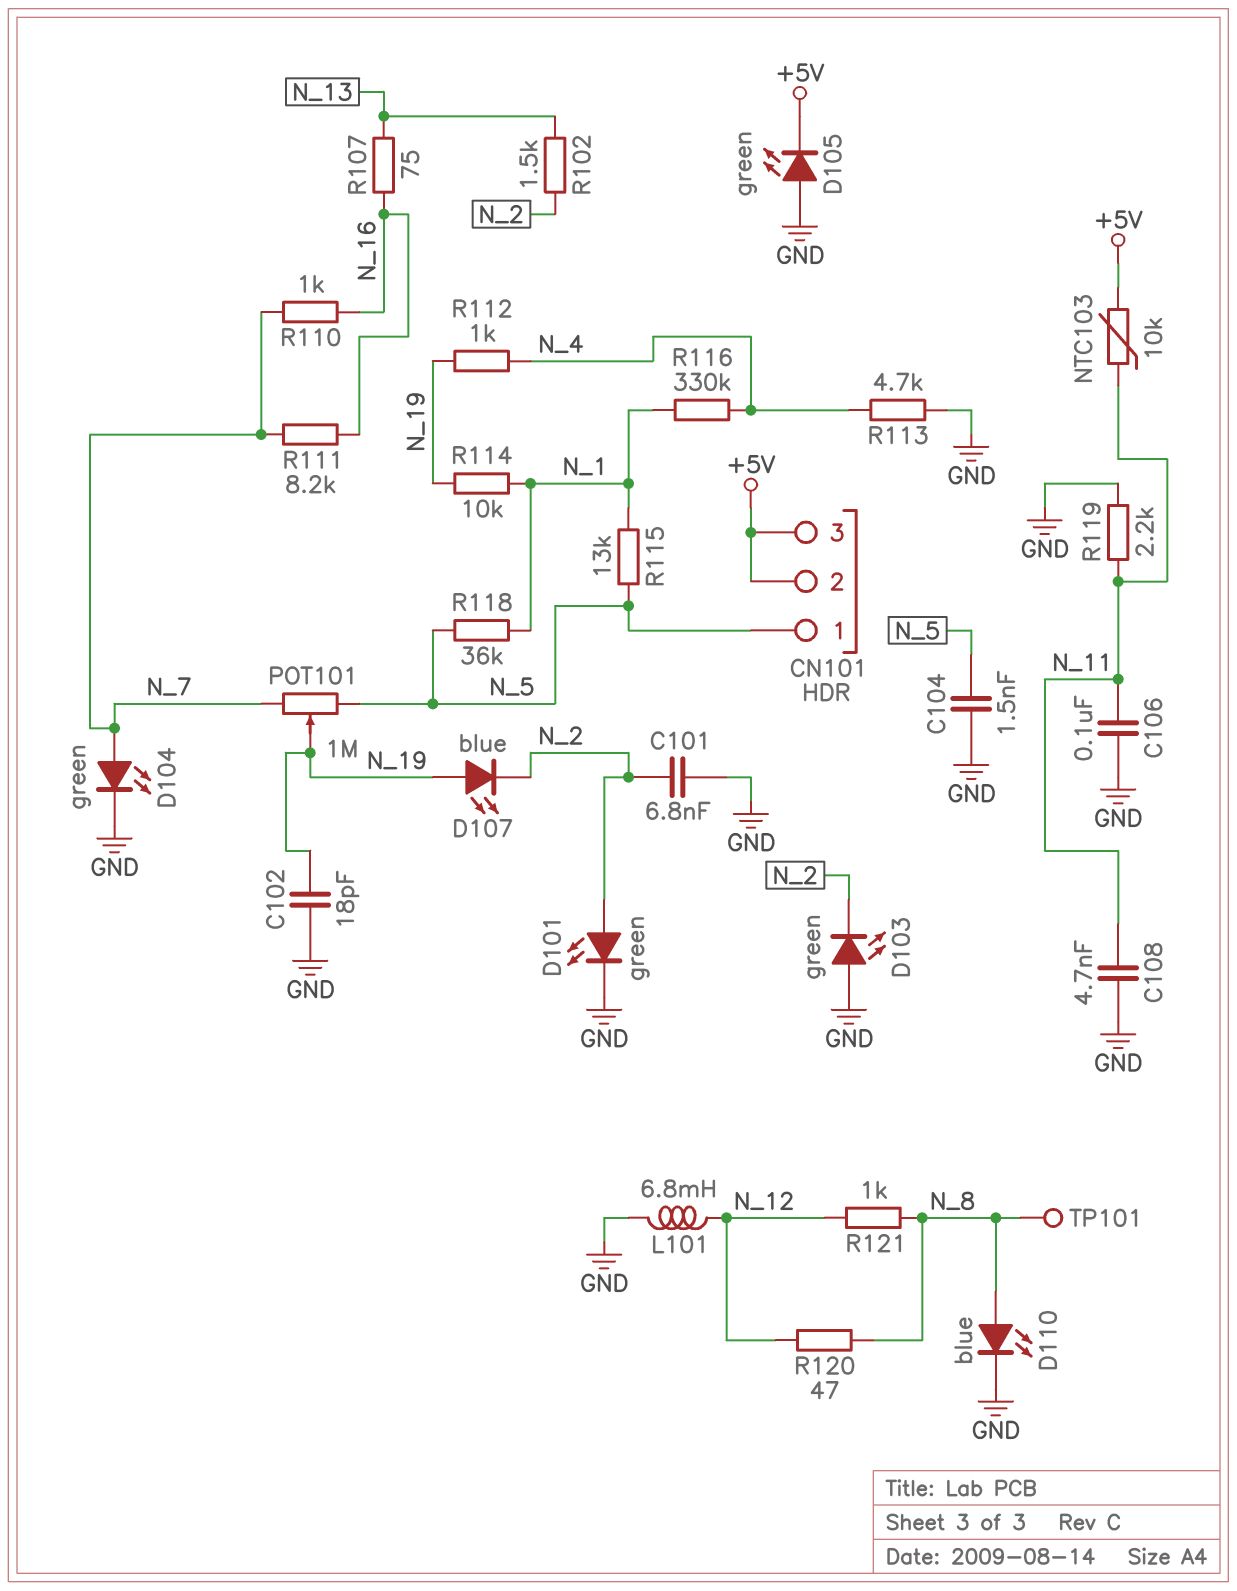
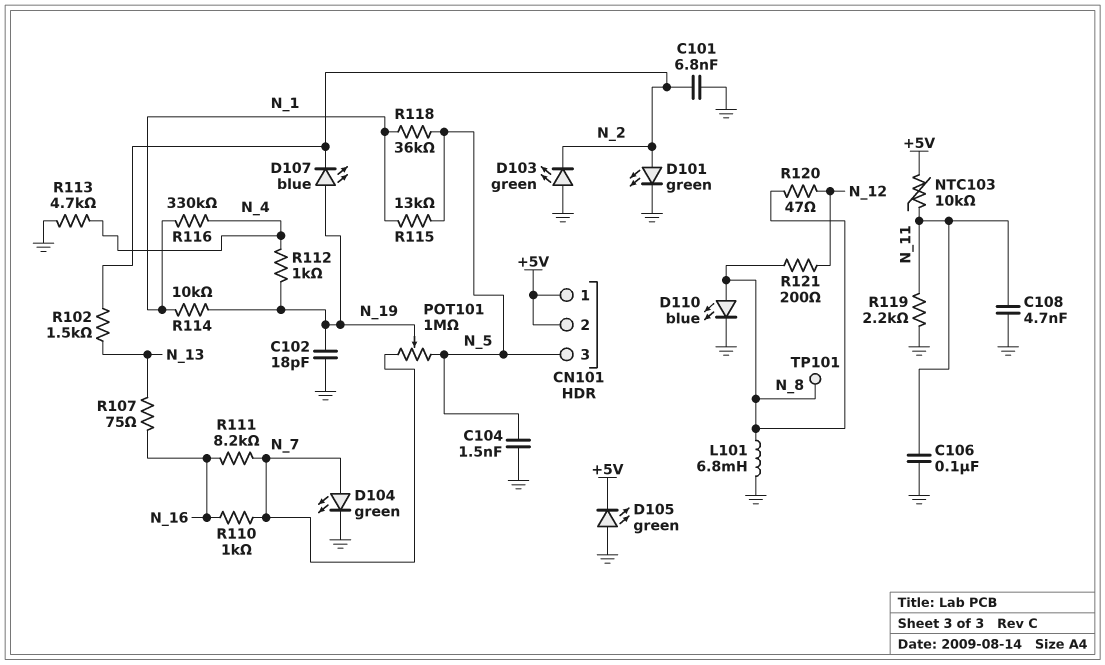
CN101 pin 1: N_5 -> +5V
CN101 pin 3: +5V -> N_5
L101: 6.8mH (GND, N_12) -> 6.8mH (GND, N_8)
R121: 1k (N_8, N_12) -> 200 (N_8, N_12)

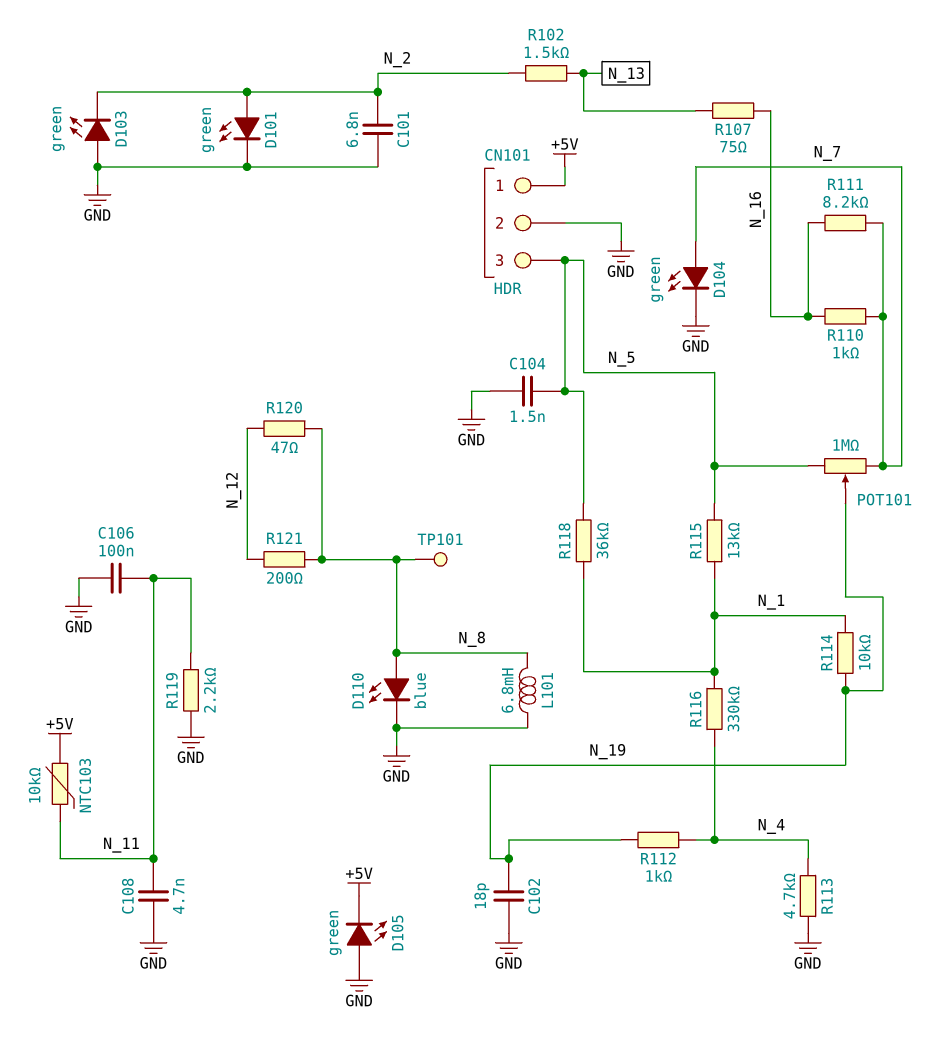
CN101 pin 2: +5V -> GND
D107: LED blue (A N_19, K N_2) -> none

